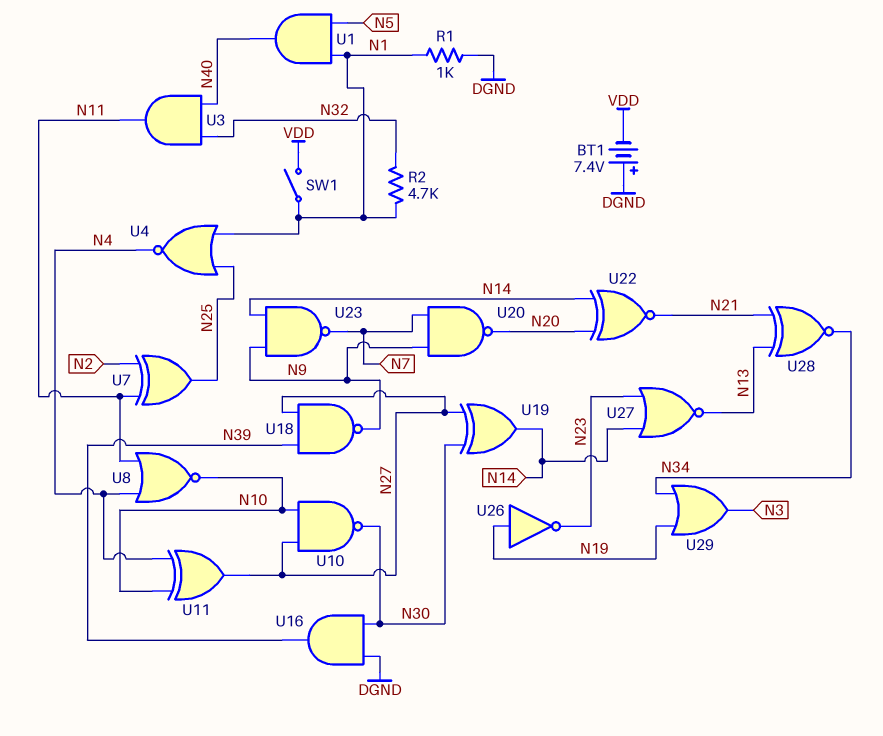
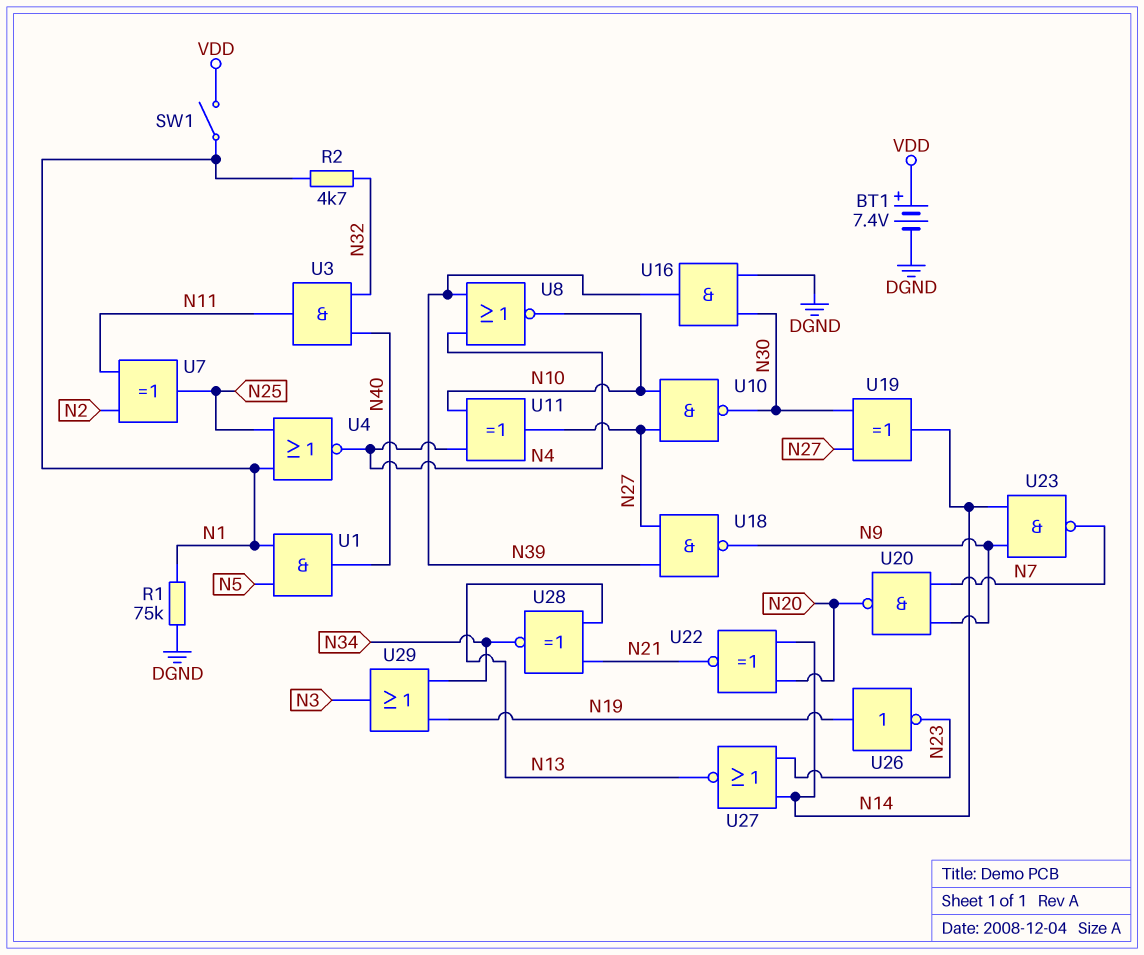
BT1: 7.4V (plus DGND, minus VDD) -> 7.4V (plus VDD, minus DGND)
R1: 1k (DGND, N1) -> 75k (DGND, N1)
U8: NOR (in N4, in N11, out N10) -> NOR (in N4, in N39, out N10)

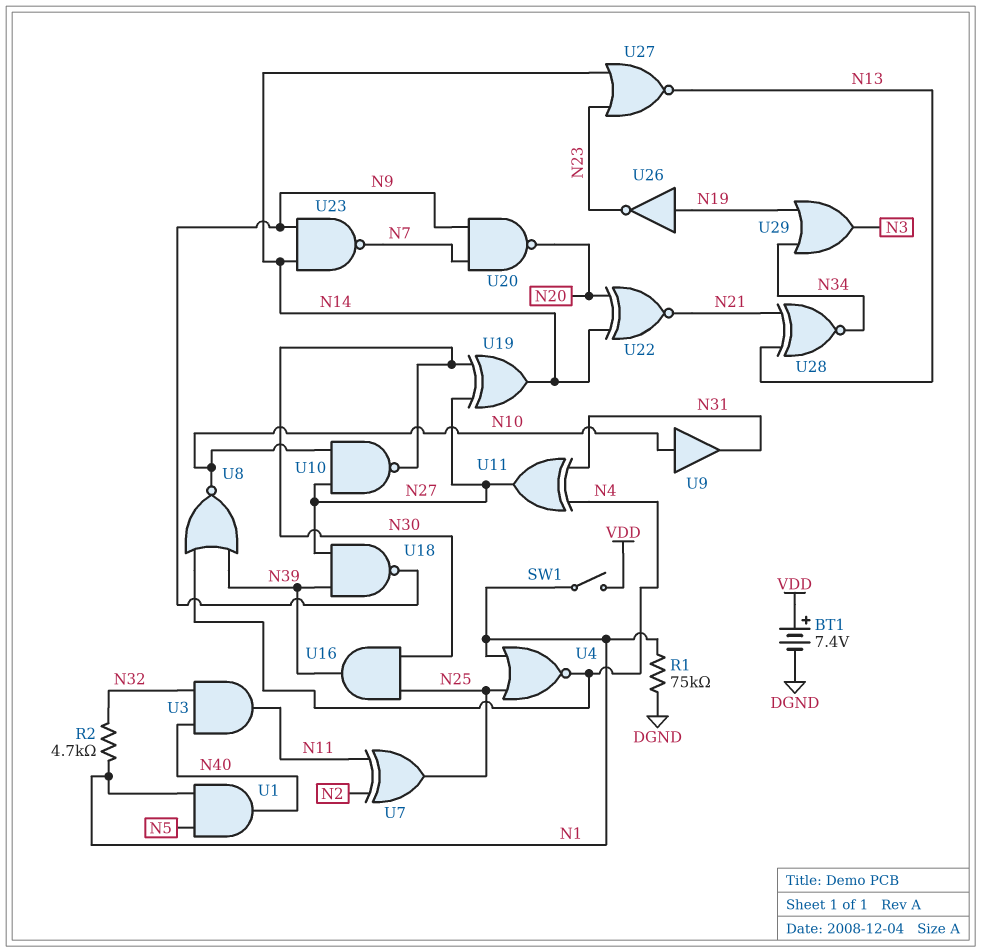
U9: none -> buffer (in N10, out N31)
U11: XOR (in N4, in N10, out N27) -> XOR (in N4, in N31, out N27)
U16: AND (in DGND, in N30, out N39) -> AND (in N25, in N30, out N39)

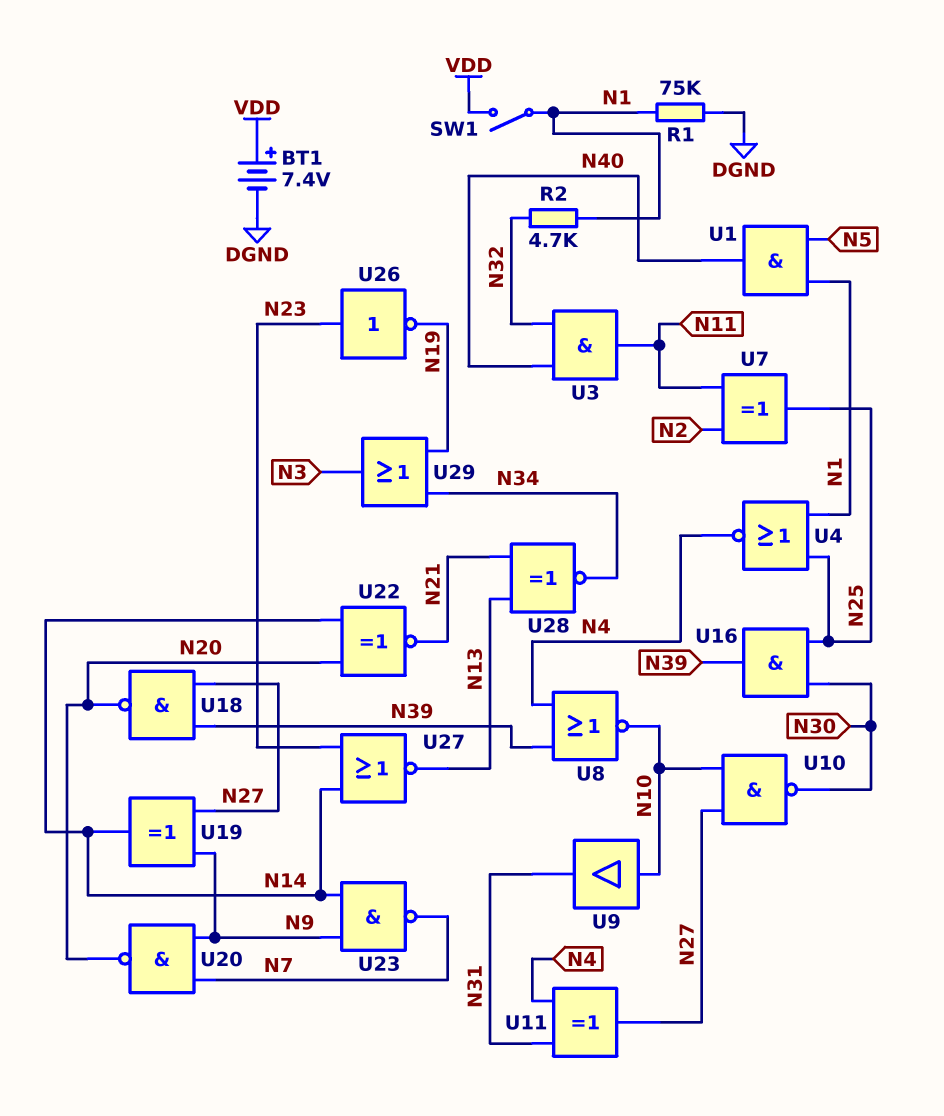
U18: NAND (in N27, in N39, out N9) -> NAND (in N27, in N39, out N20)
U19: XOR (in N27, in N30, out N14) -> XOR (in N9, in N27, out N14)
U26: NOT (in N19, out N23) -> NOT (in N23, out N19)

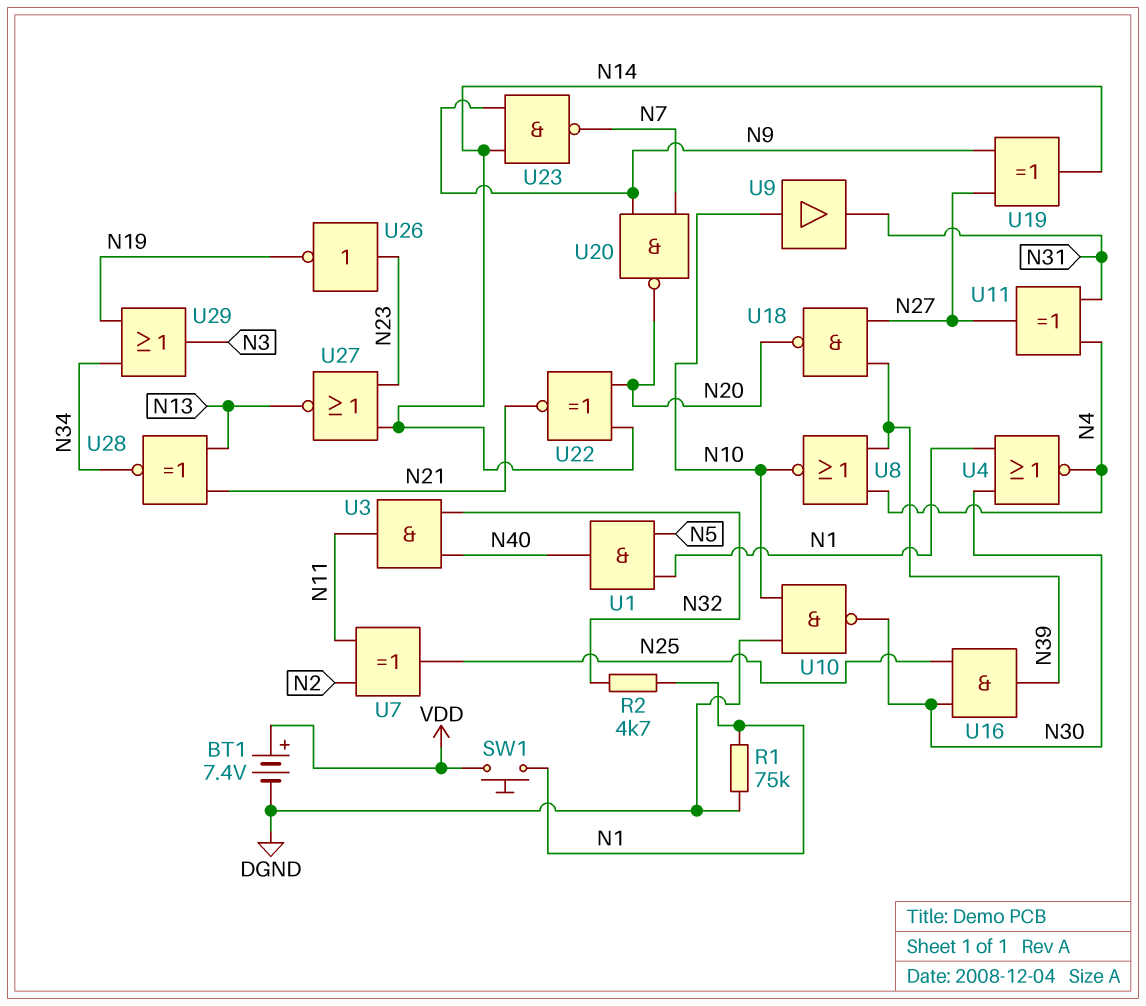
SW1: switch (N1, VDD) -> button (N1, VDD)
U4: NOR (in N1, in N25, out N4) -> NOR (in N1, in N30, out N4)
U10: NAND (in N10, in N27, out N30) -> NAND (in DGND, in N10, out N30)

